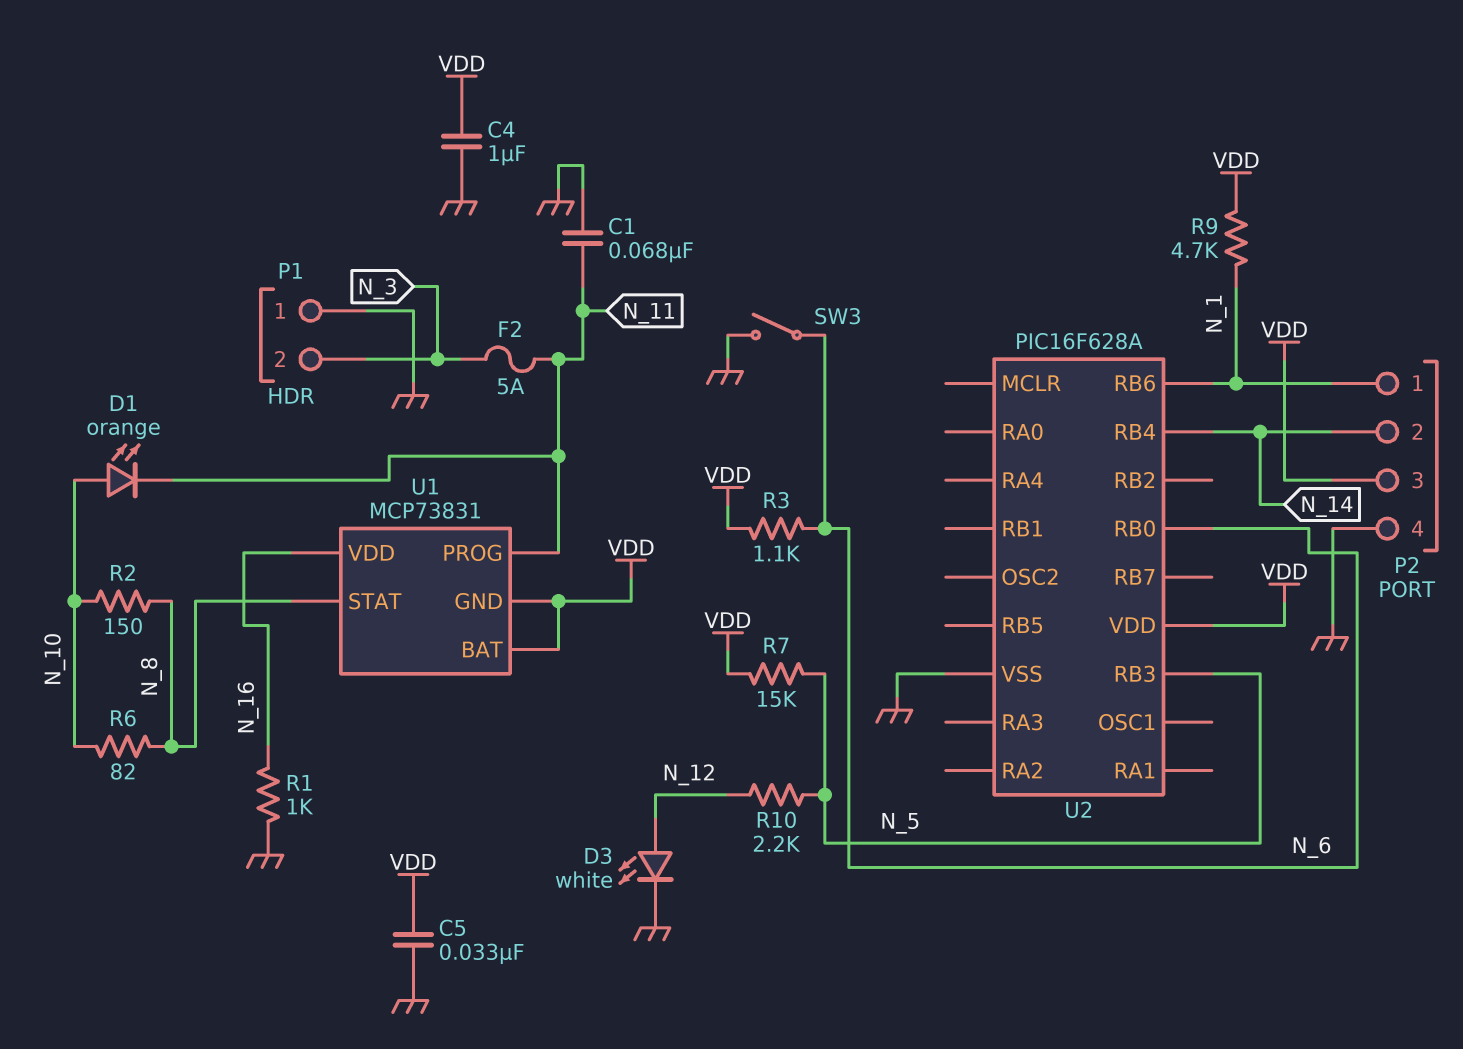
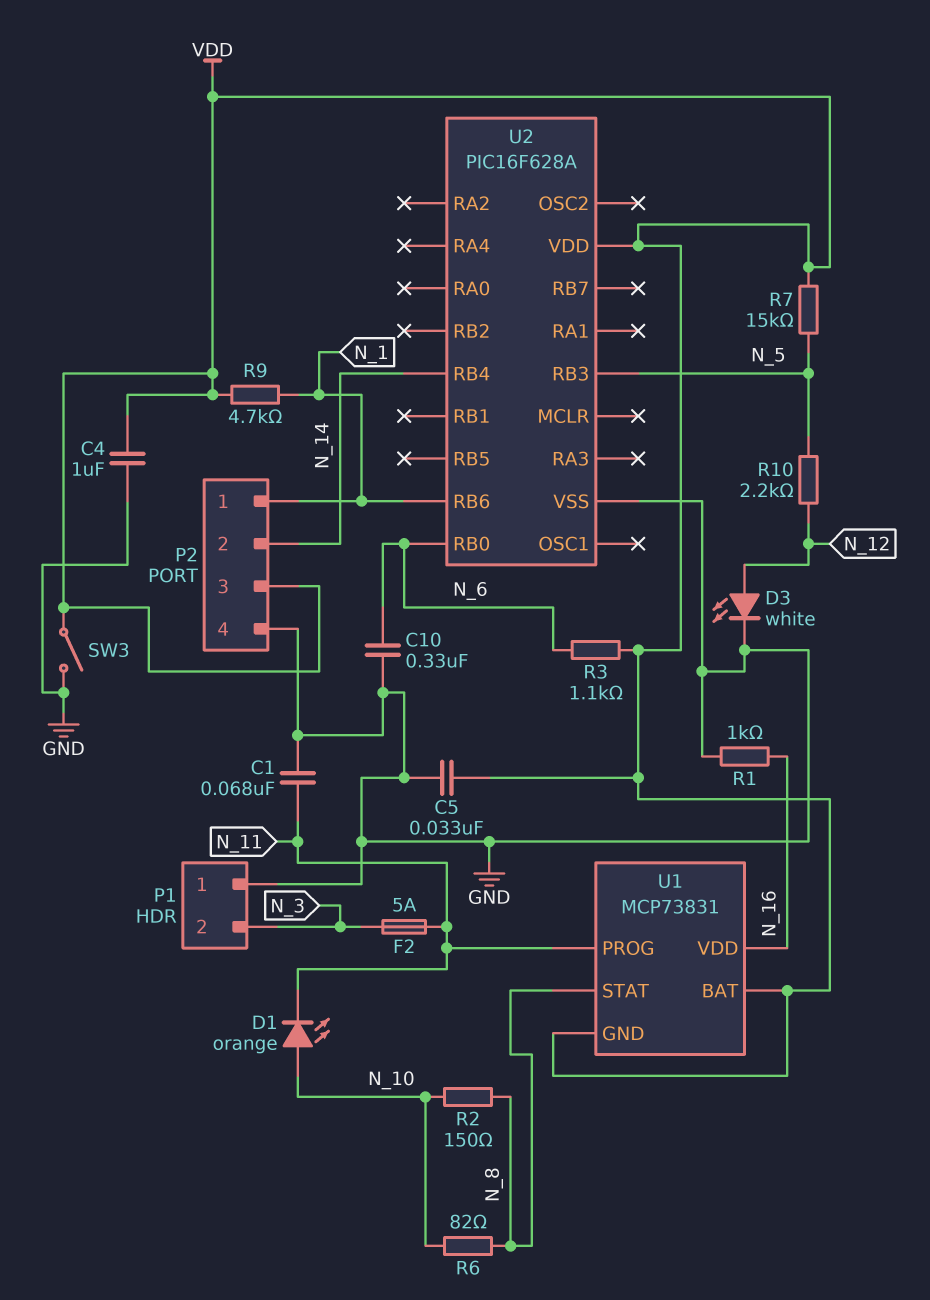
C10: none -> 330nF (GND, N_6)
SW3: switch (GND, N_6) -> switch (GND, VDD)

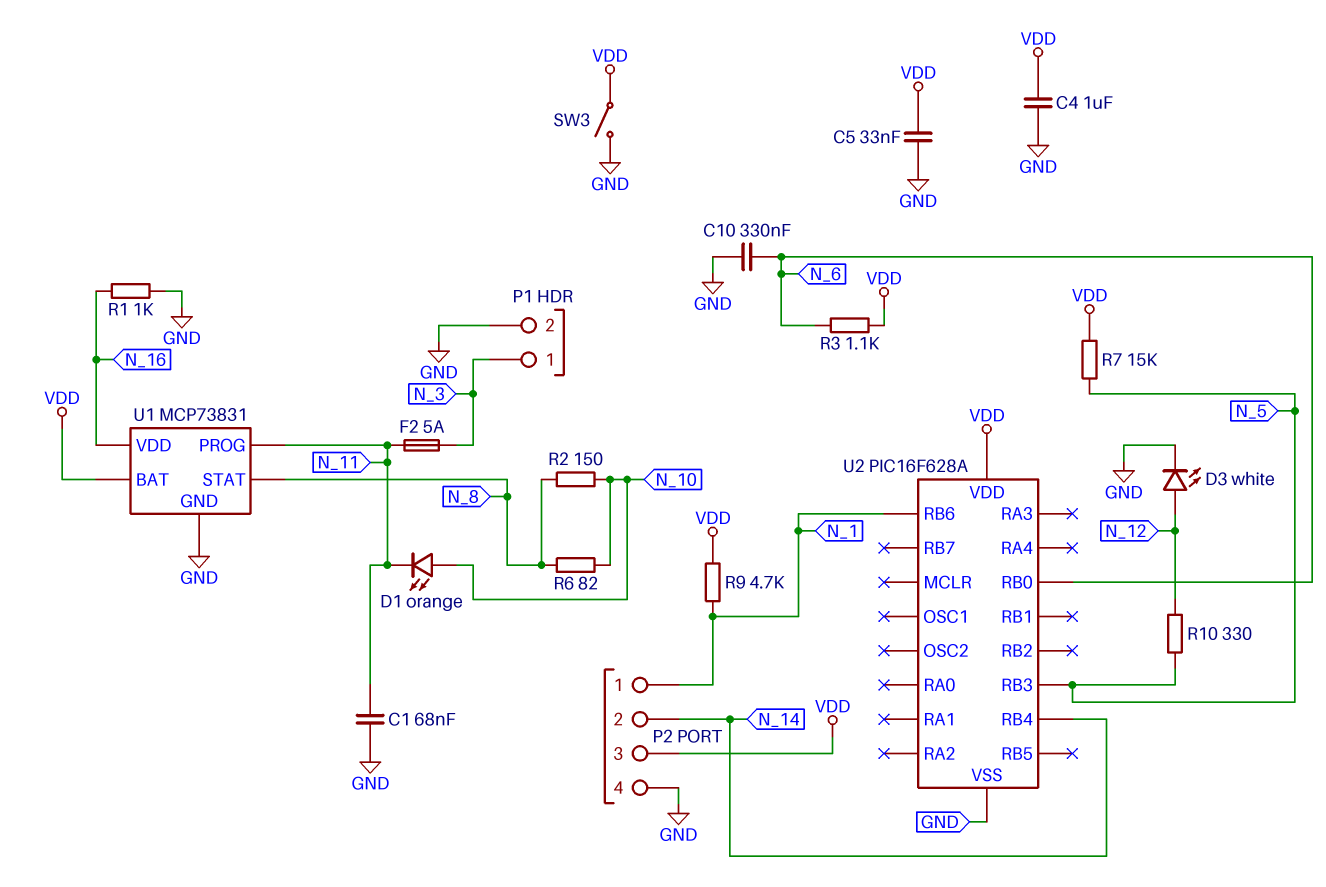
P1 pin 1: GND -> N_3
P1 pin 2: N_3 -> GND
R10: 2.2k (N_5, N_12) -> 330 (N_5, N_12)
U1 pin GND: VDD -> GND

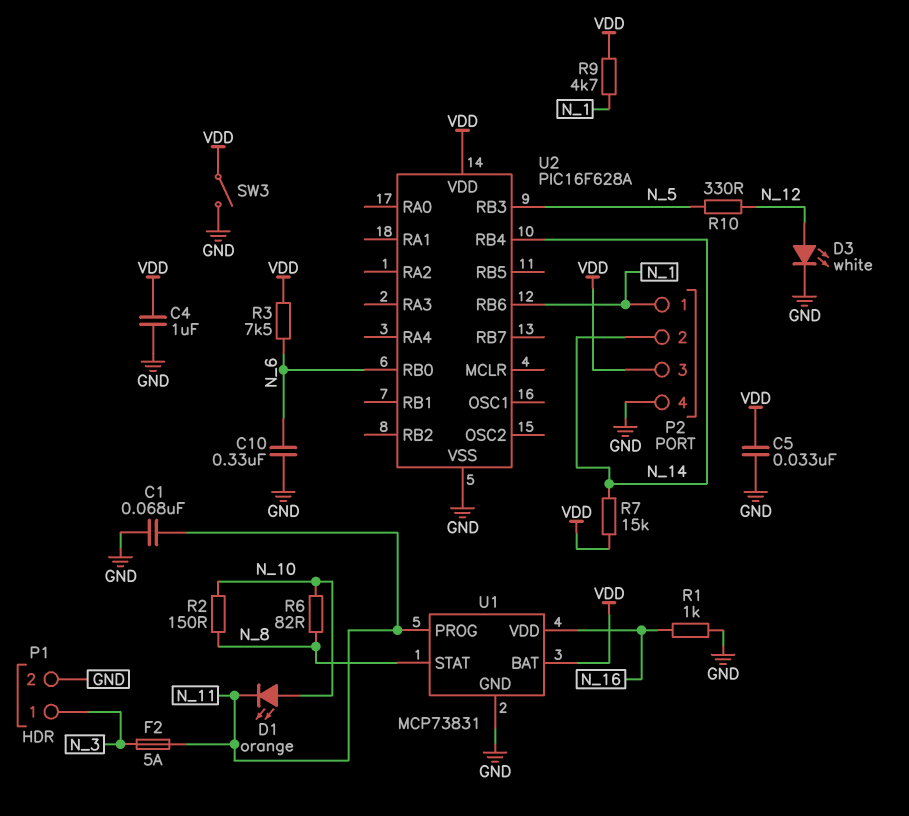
R3: 1.1k (N_6, VDD) -> 7.5k (N_6, VDD)
R7: 15k (N_5, VDD) -> 15k (N_14, VDD)

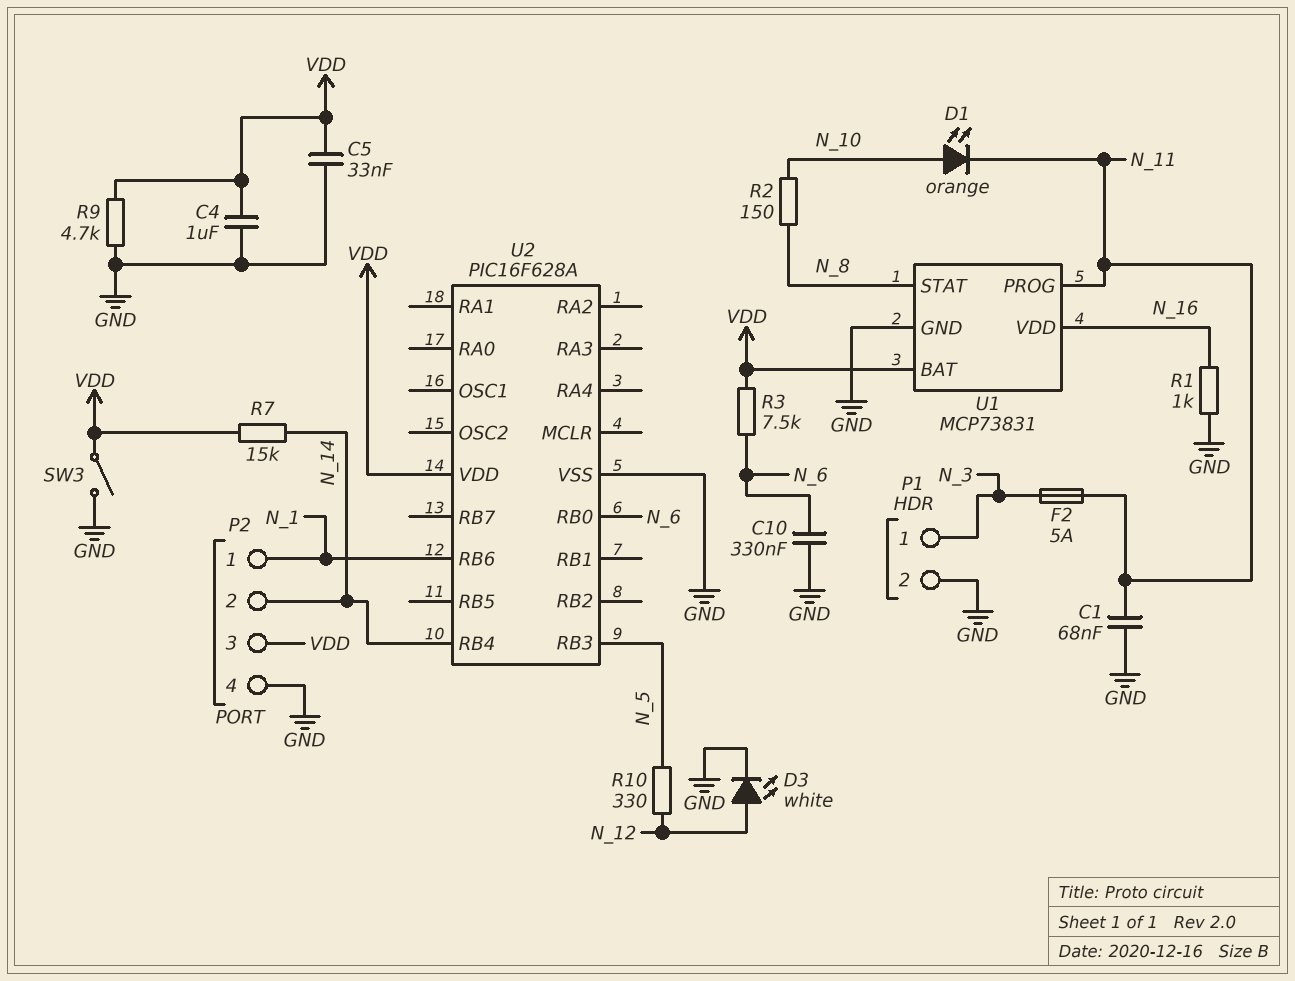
R6: 82 (N_8, N_10) -> none
R9: 4.7k (N_1, VDD) -> 4.7k (GND, VDD)

